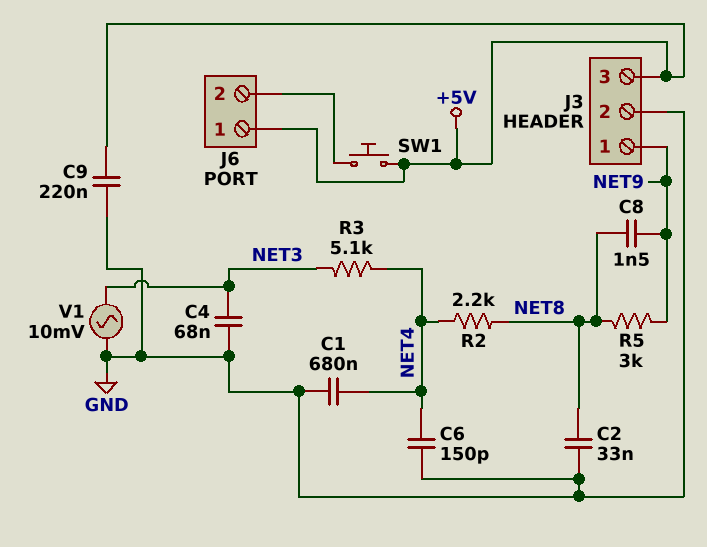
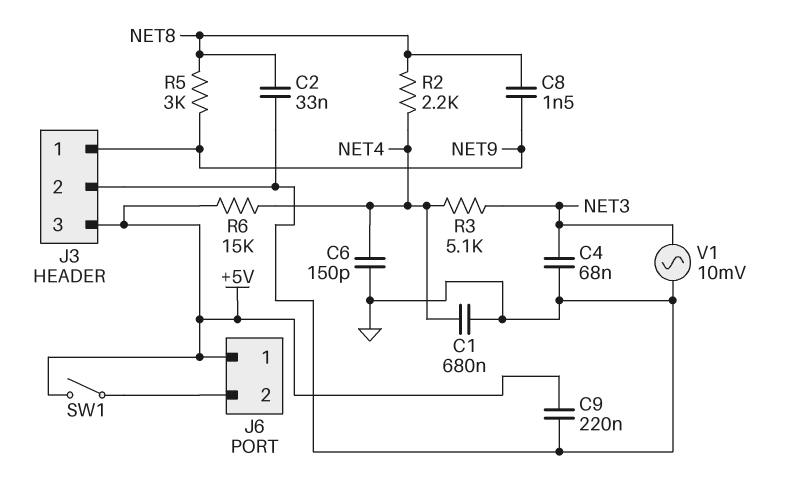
R6: none -> 15k (+5V, NET4)
SW1: button (+5V, J6/2) -> switch (+5V, J6/2)

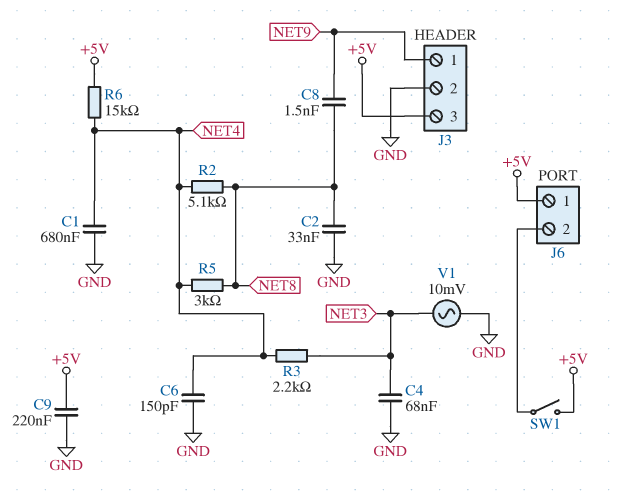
R2: 2.2k (NET4, NET8) -> 5.1k (NET4, NET8)
R3: 5.1k (NET3, NET4) -> 2.2k (NET3, NET4)
R5: 3k (NET8, NET9) -> 3k (NET4, NET8)

